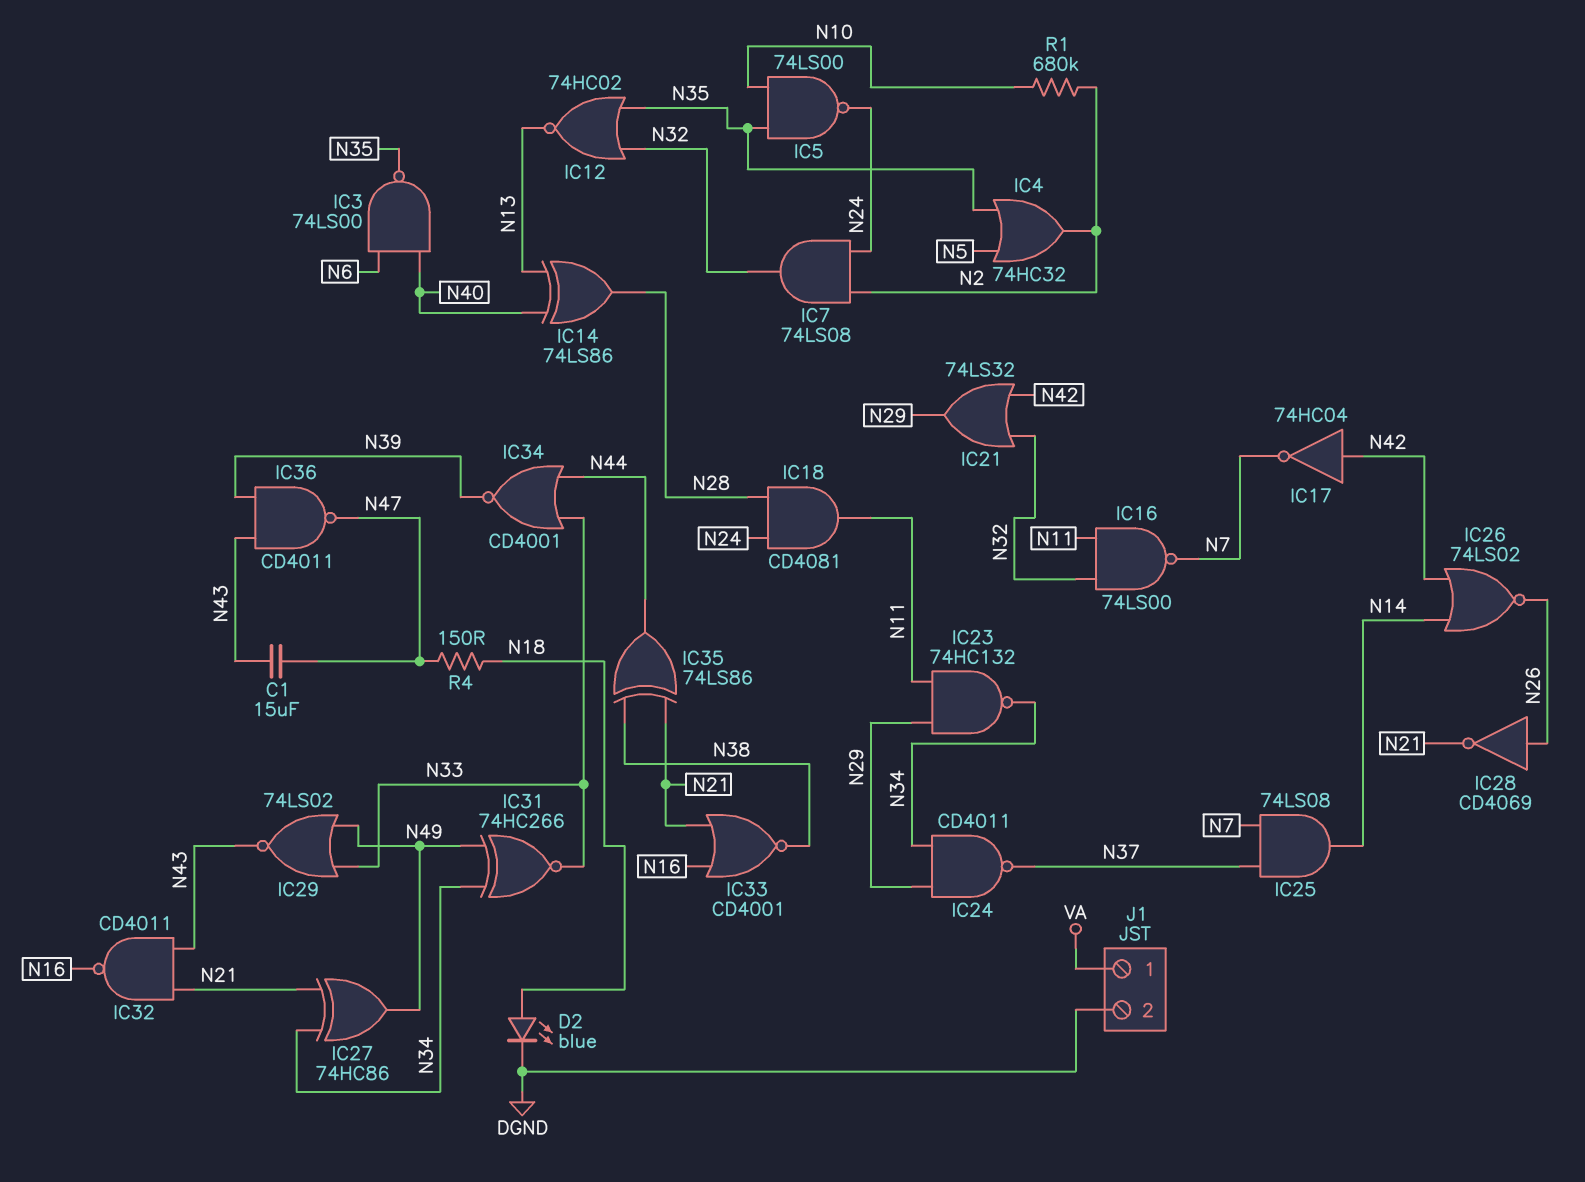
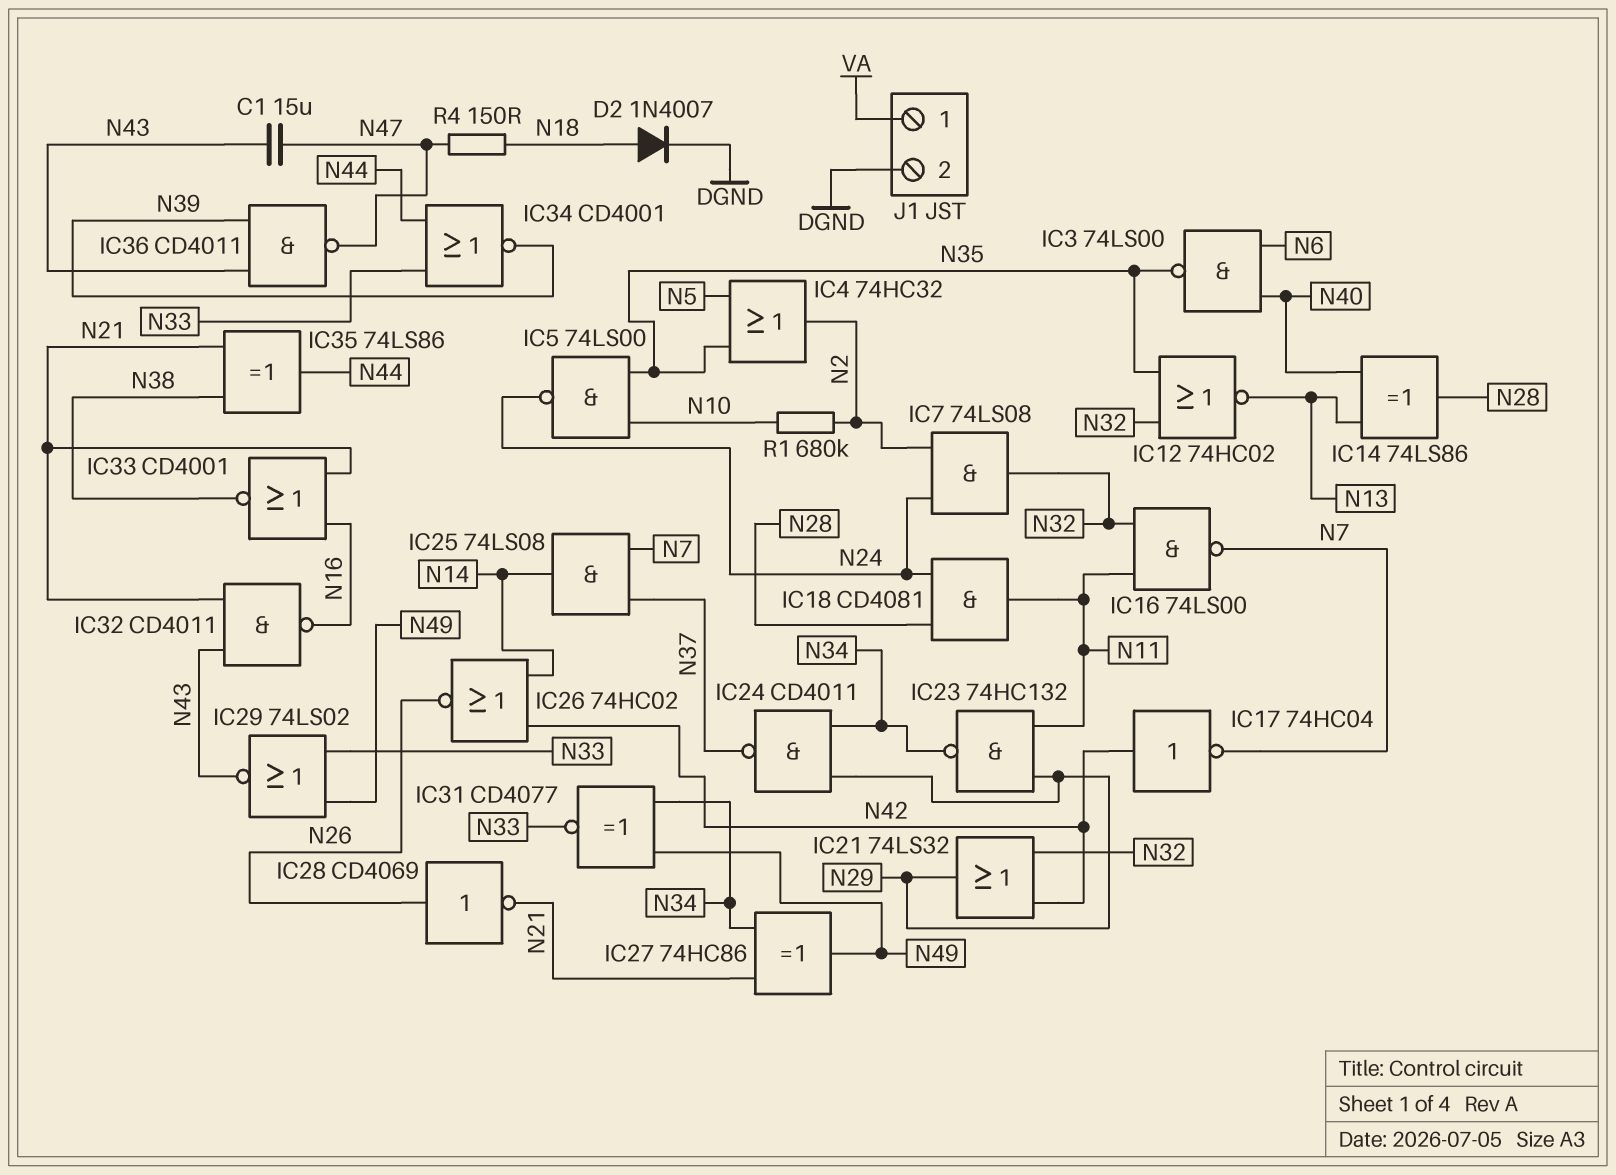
D2: LED blue (A N18, K DGND) -> diode 1N4007 (A N18, K DGND)
IC26: NOR 74LS02 (in N14, in N42, out N26) -> NOR 74HC02 (in N14, in N42, out N26)
IC31: XNOR 74HC266 (in N34, in N49, out N33) -> XNOR CD4077 (in N34, in N49, out N33)

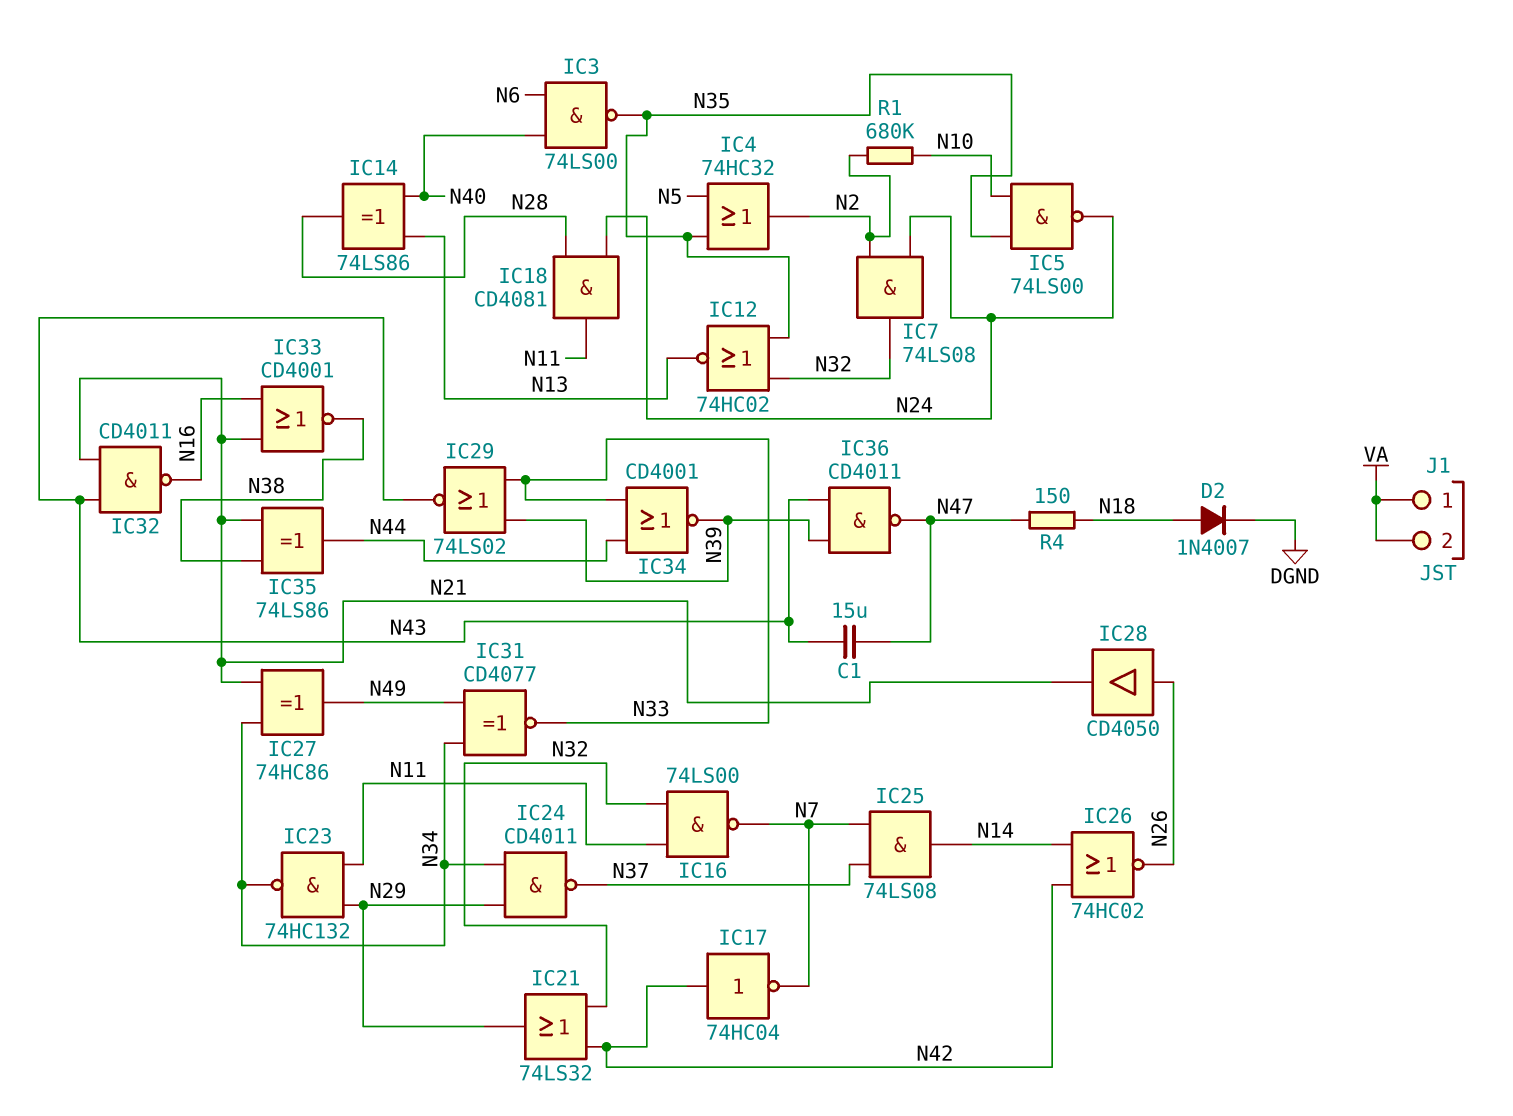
IC28: NOT CD4069 (in N26, out N21) -> buffer CD4050 (in N26, out N21)
IC29: NOR 74LS02 (in N33, in N49, out N43) -> NOR 74LS02 (in N33, in N39, out N43)
J1 pin 2: DGND -> VA

